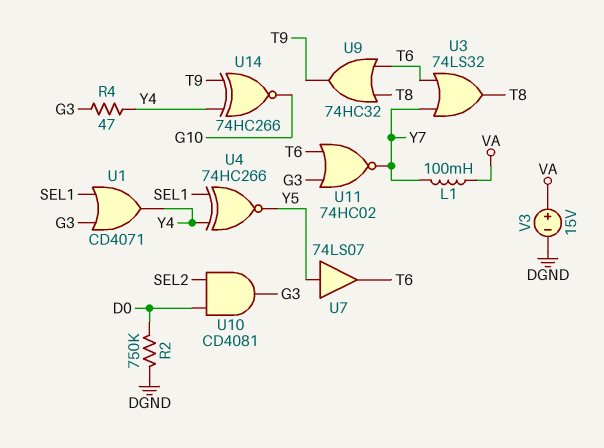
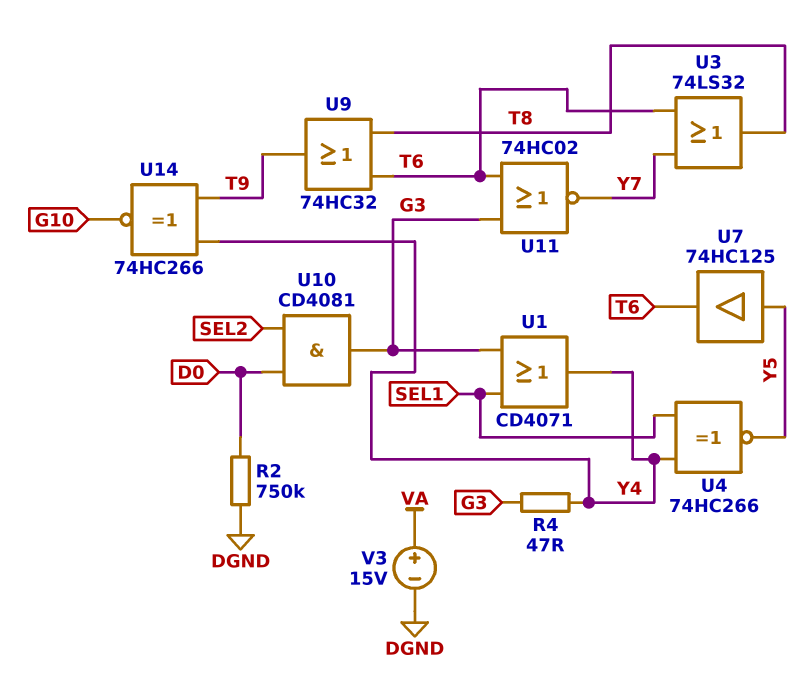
L1: 100mH (VA, Y7) -> none
U7: buffer 74LS07 (in Y5, out T6) -> buffer 74HC125 (in Y5, out T6)

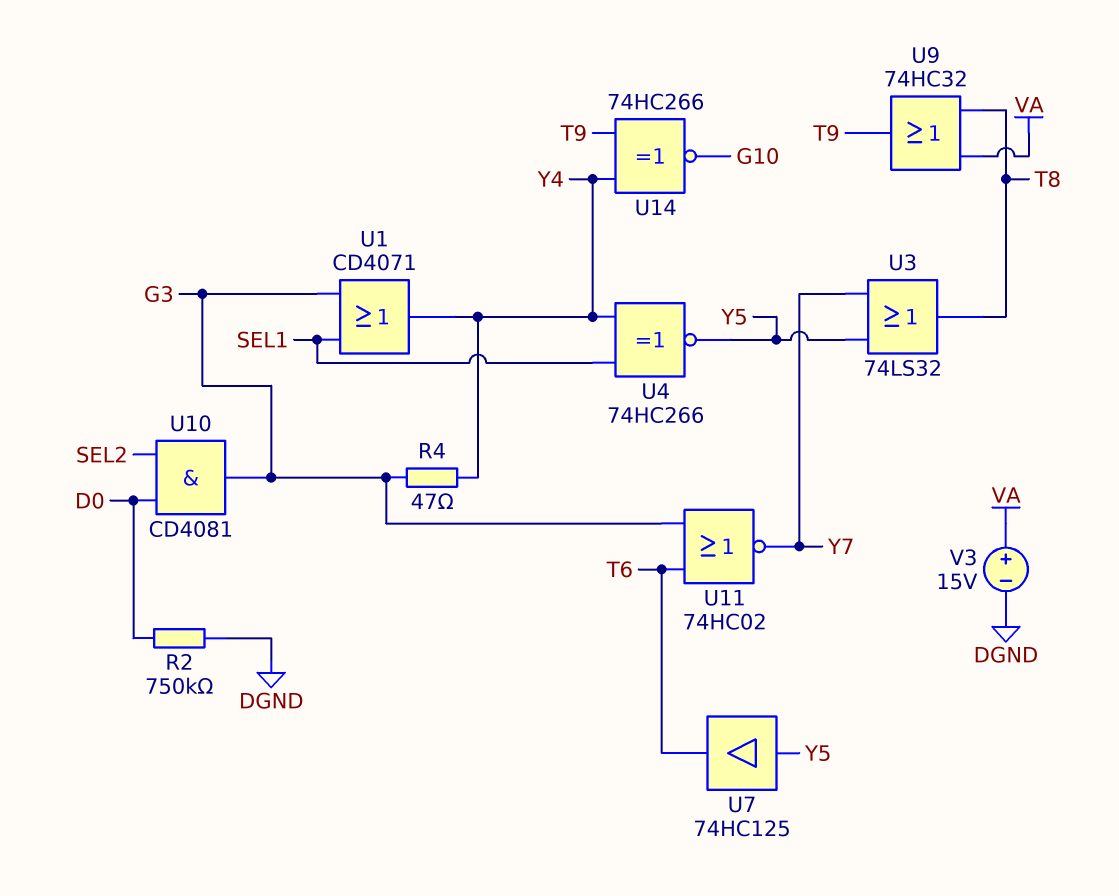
U3: OR 74LS32 (in T6, in Y7, out T8) -> OR 74LS32 (in Y5, in Y7, out T8)
U9: OR 74HC32 (in T6, in T8, out T9) -> OR 74HC32 (in T8, in VA, out T9)

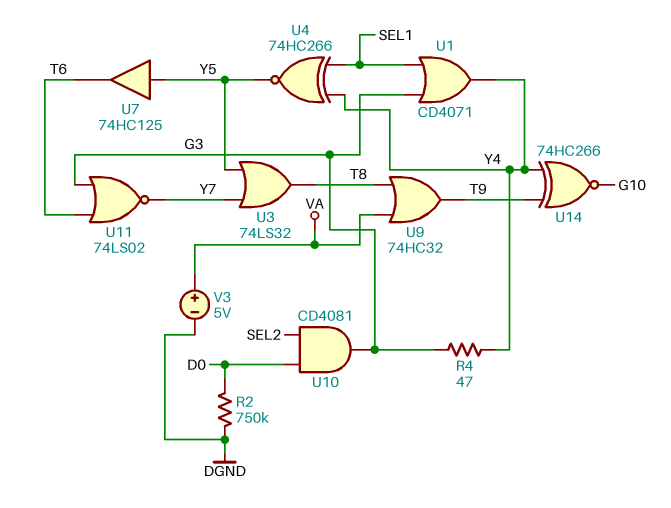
U11: NOR 74HC02 (in G3, in T6, out Y7) -> NOR 74LS02 (in G3, in T6, out Y7)
V3: 15V (plus VA, minus DGND) -> 5V (plus VA, minus DGND)

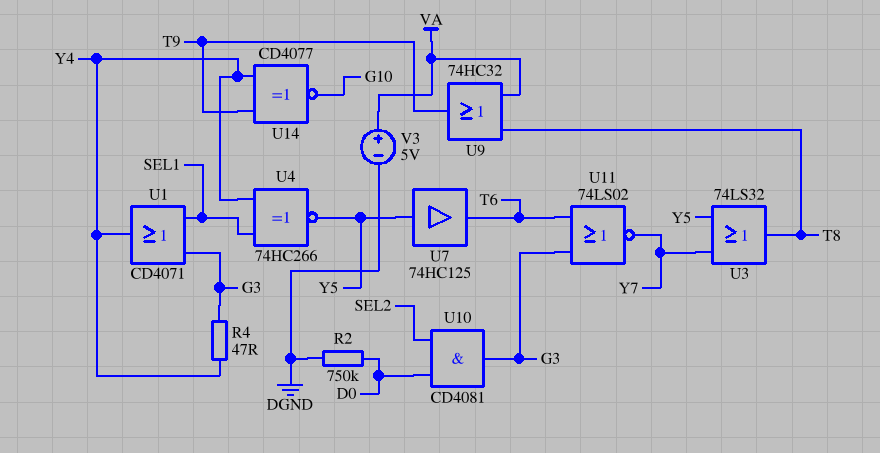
U14: XNOR 74HC266 (in T9, in Y4, out G10) -> XNOR CD4077 (in T9, in Y4, out G10)

